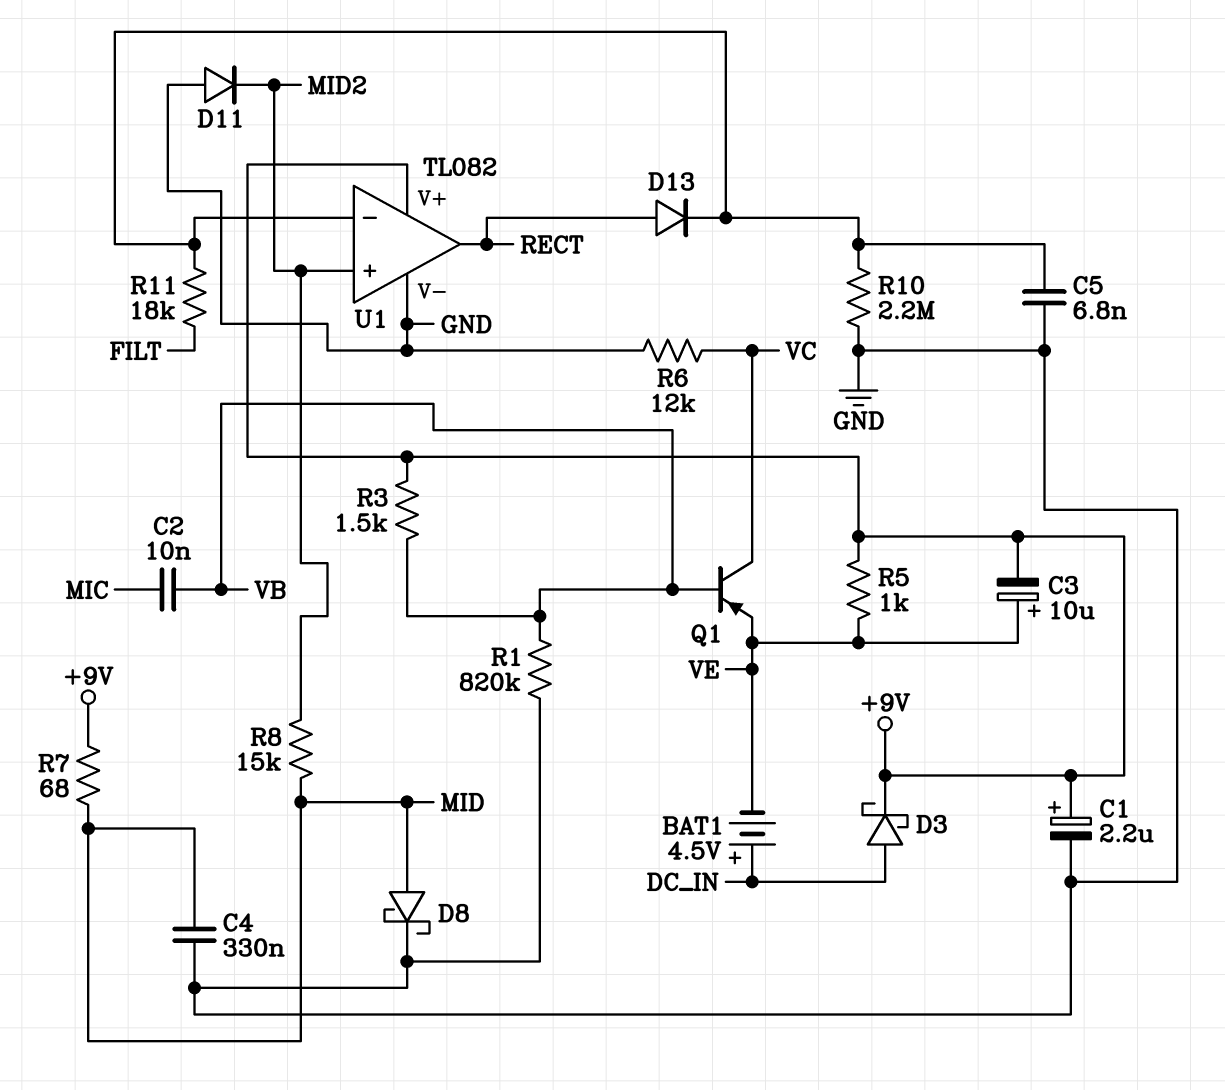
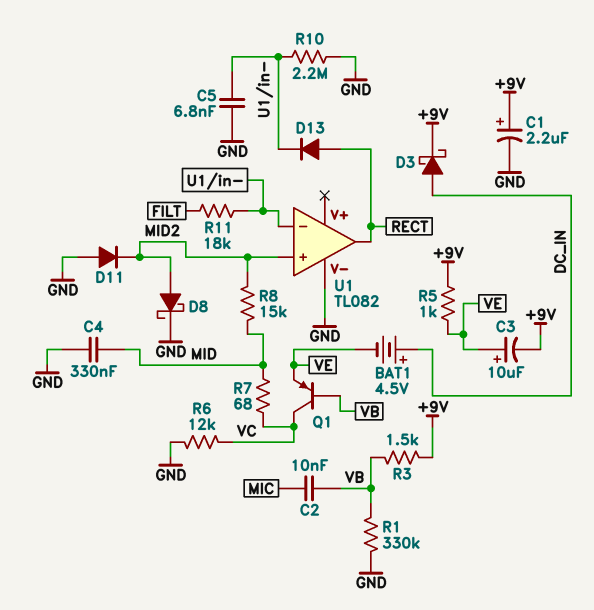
D8: schottky (A MID, K GND) -> schottky (A MID2, K GND)
R1: 820k (GND, VB) -> 330k (GND, VB)
R7: 68 (+9V, MID) -> 68 (MID, VC)
U1 pin V+: +9V -> none

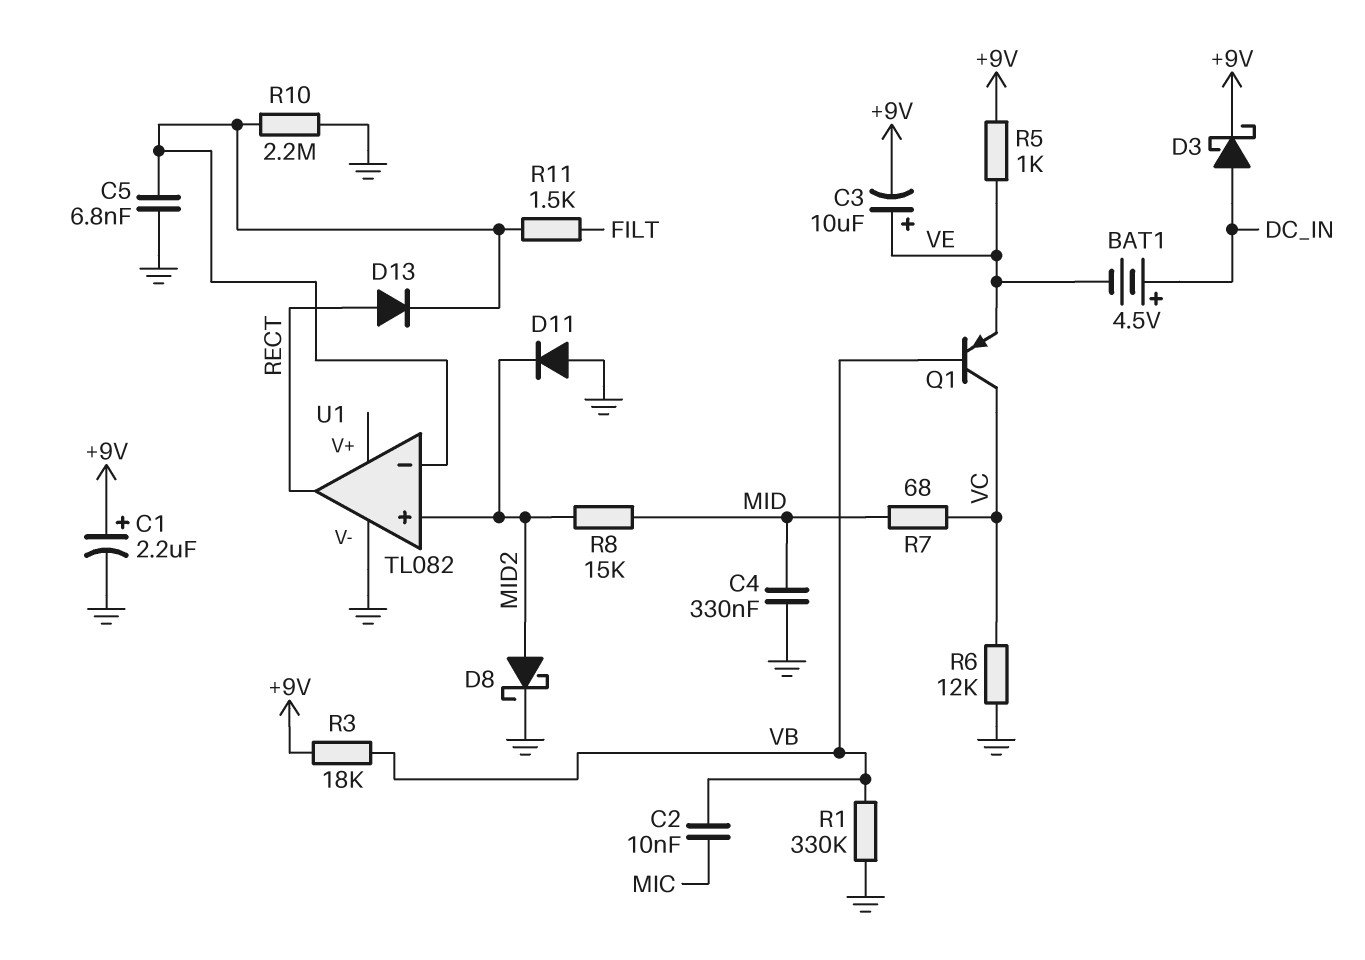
R3: 1.5k (+9V, VB) -> 18k (+9V, VB)
R11: 18k (FILT, U1/in-) -> 1.5k (FILT, U1/in-)

